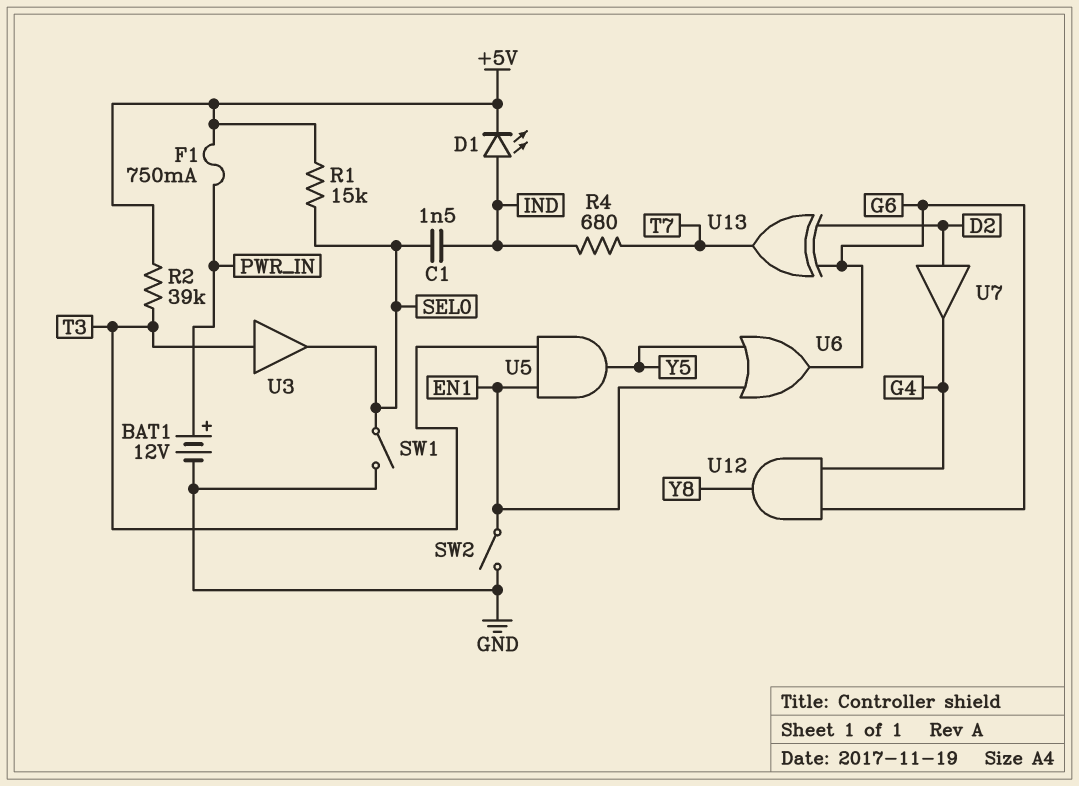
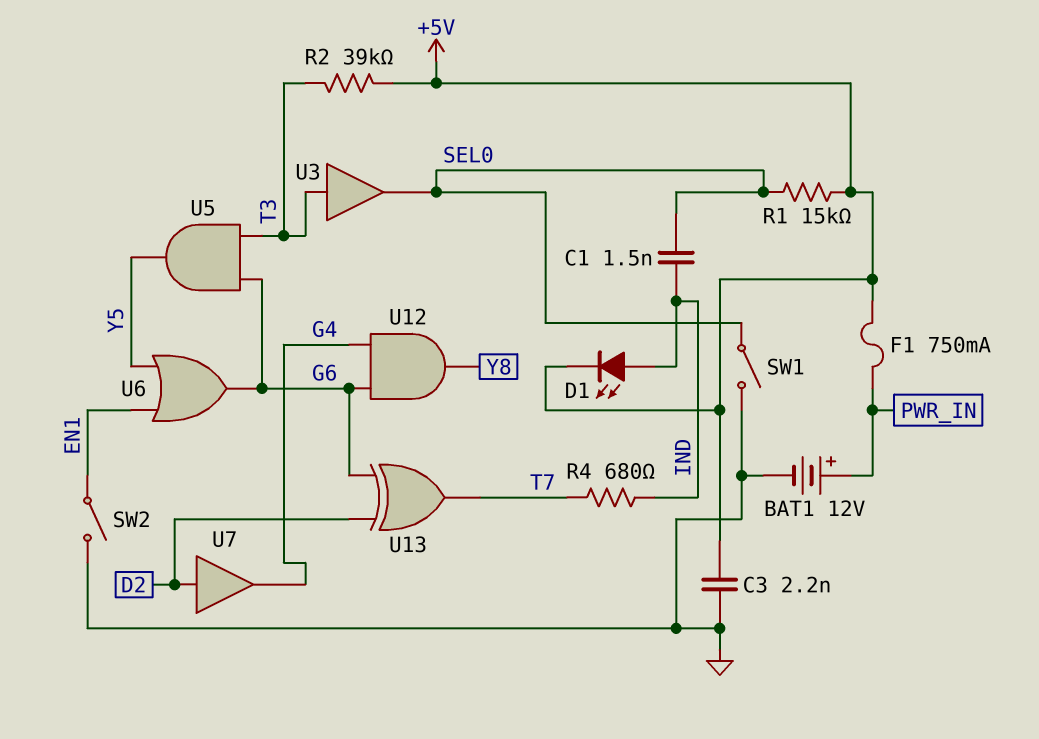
C3: none -> 2.2nF (+5V, GND)
U5: AND (in EN1, in T3, out Y5) -> AND (in G6, in T3, out Y5)

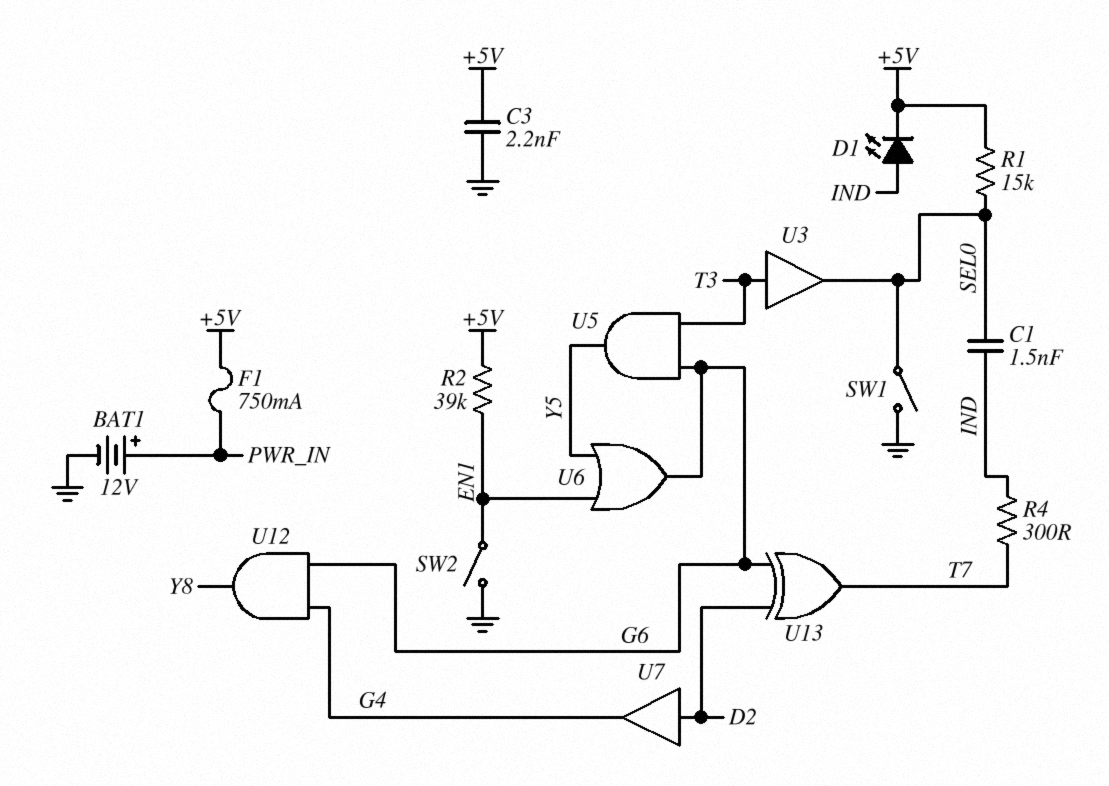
R2: 39k (+5V, T3) -> 39k (+5V, EN1)
R4: 680 (IND, T7) -> 300 (IND, T7)

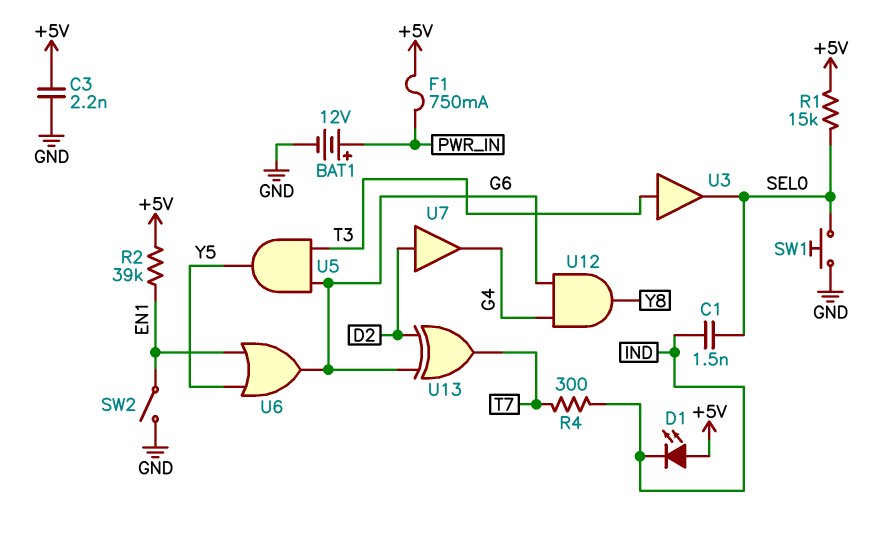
D1: LED (A IND, K +5V) -> LED (A +5V, K IND)
SW1: switch (GND, SEL0) -> button (GND, SEL0)

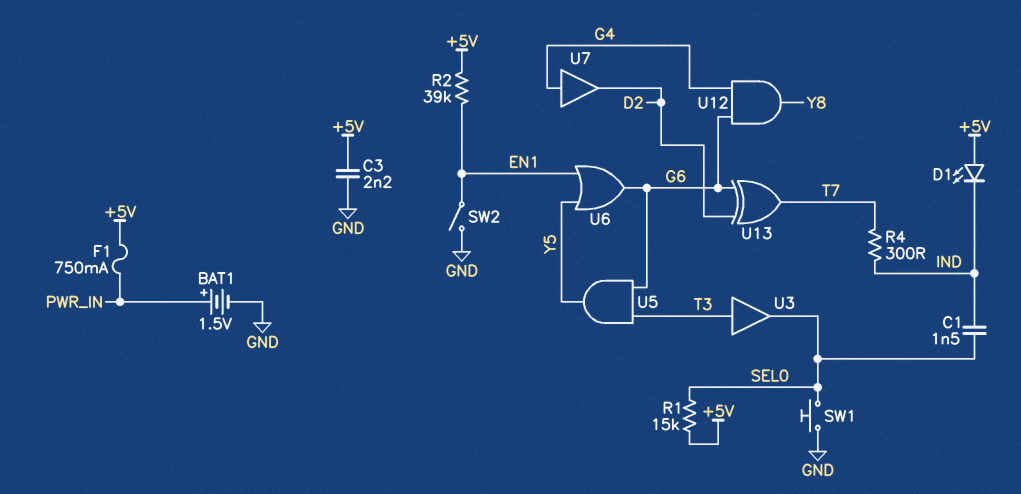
BAT1: 12V (plus PWR_IN, minus GND) -> 1.5V (plus PWR_IN, minus GND)
U7: buffer (in D2, out G4) -> buffer (in G4, out D2)

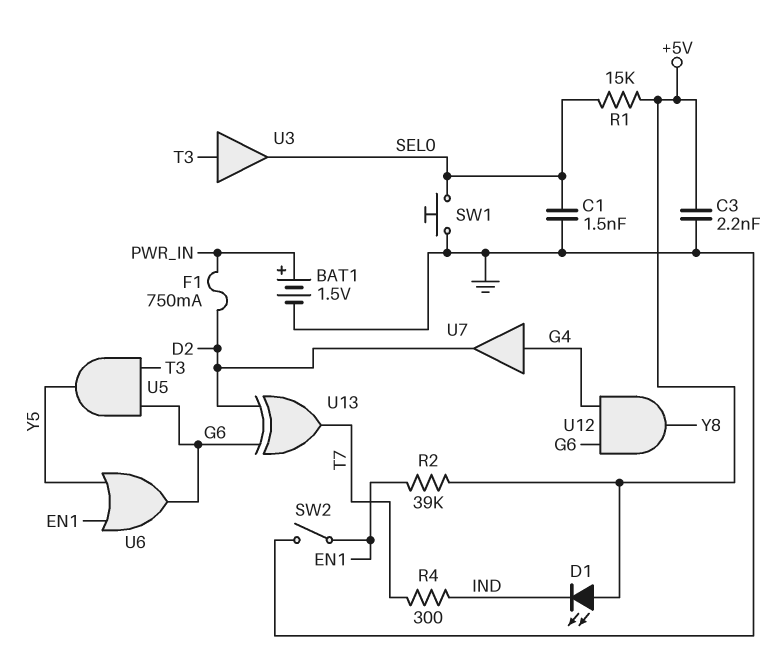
C1: 1.5nF (IND, SEL0) -> 1.5nF (GND, SEL0)
F1: 750mA (+5V, PWR_IN) -> 750mA (D2, PWR_IN)

